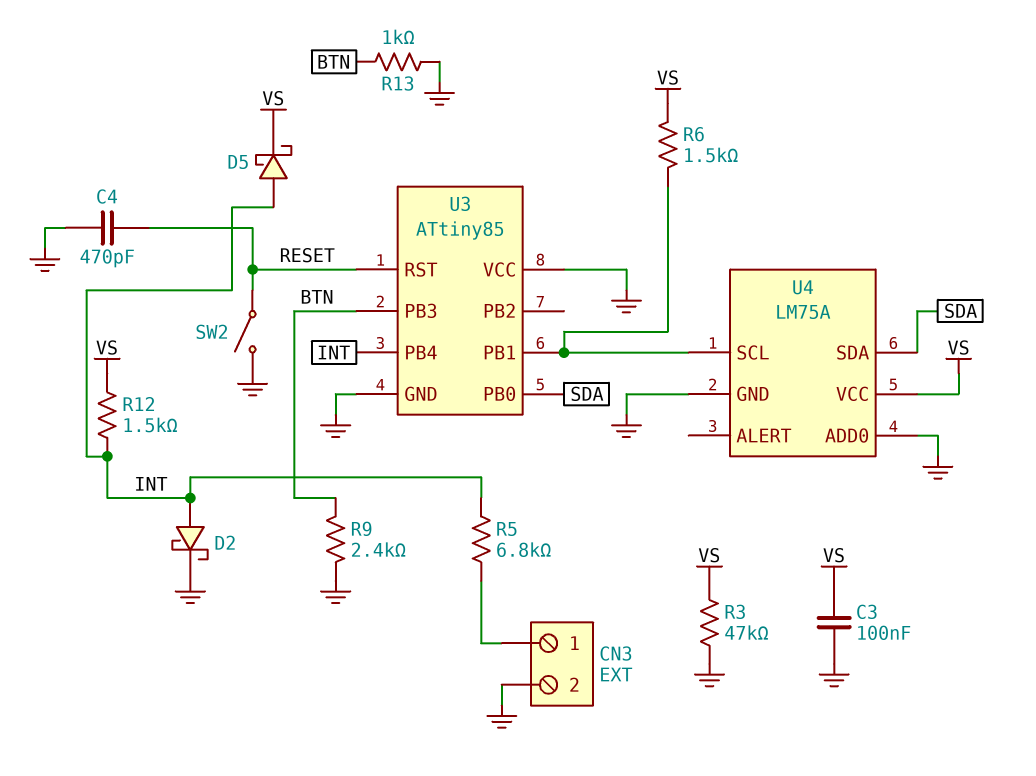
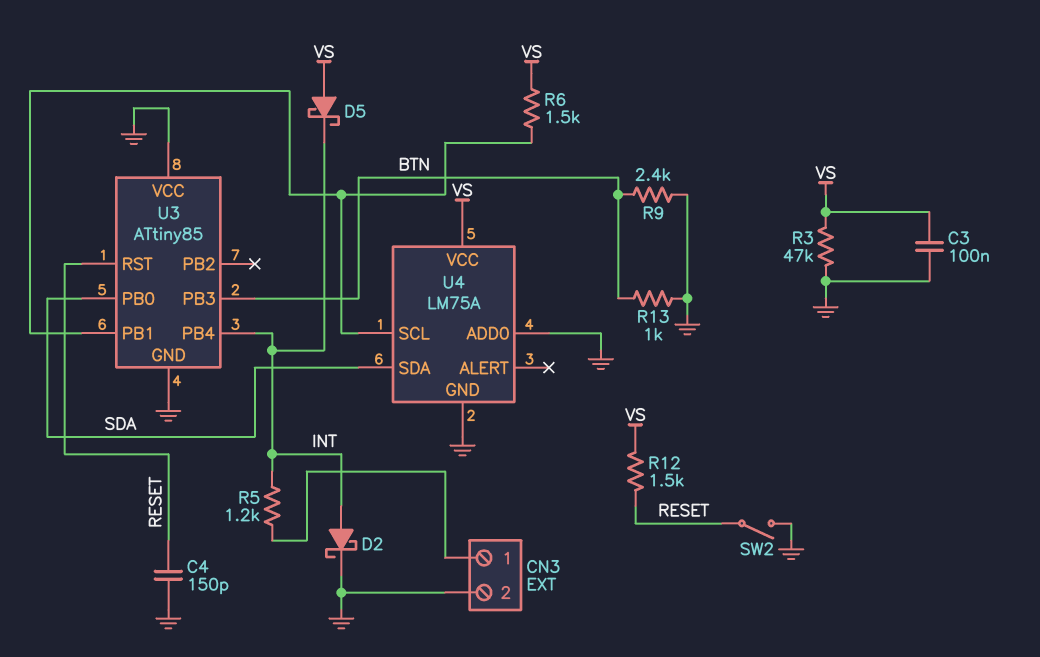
C4: 470pF (GND, RESET) -> 150pF (GND, RESET)
D5: schottky (A INT, K VS) -> schottky (A VS, K INT)
R5: 6.8k (CN3/1, INT) -> 1.2k (CN3/1, INT)
R12: 1.5k (INT, VS) -> 1.5k (RESET, VS)

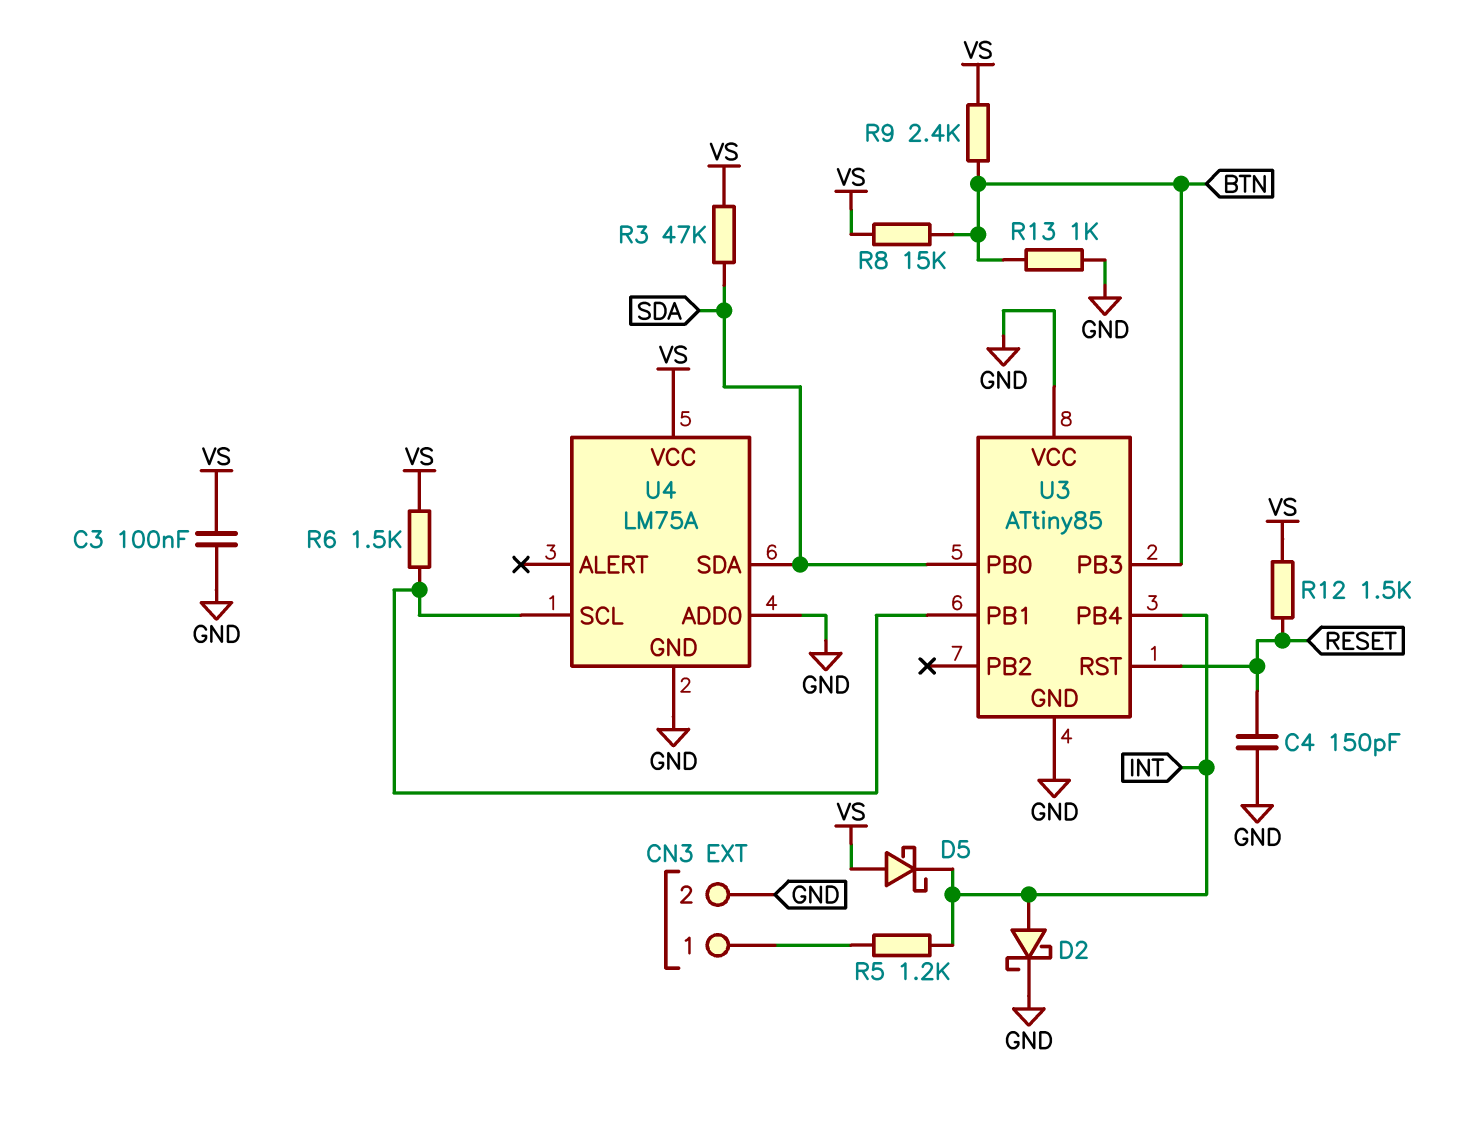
R3: 47k (GND, VS) -> 47k (SDA, VS)
R8: none -> 15k (BTN, VS)
R9: 2.4k (BTN, GND) -> 2.4k (BTN, VS)
SW2: switch (GND, RESET) -> none

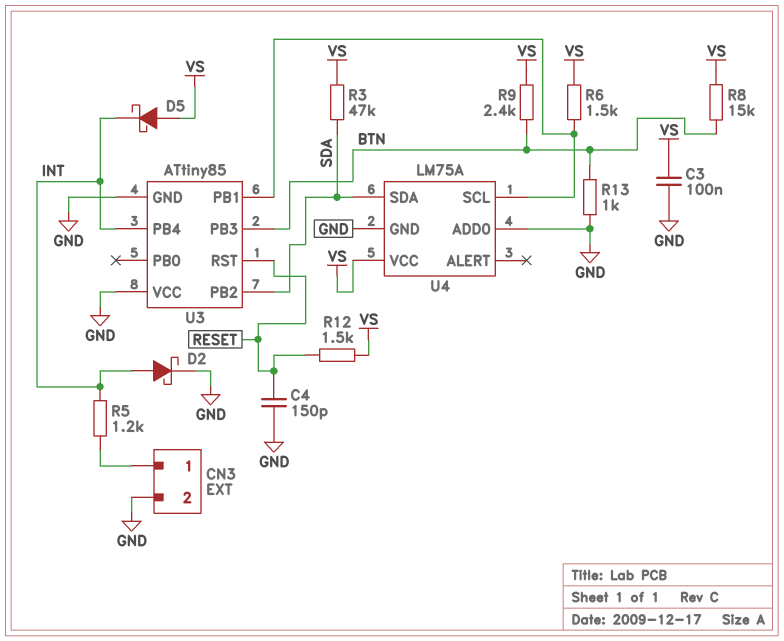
U3 pin PB0: SDA -> none
U3 pin PB2: none -> SDA

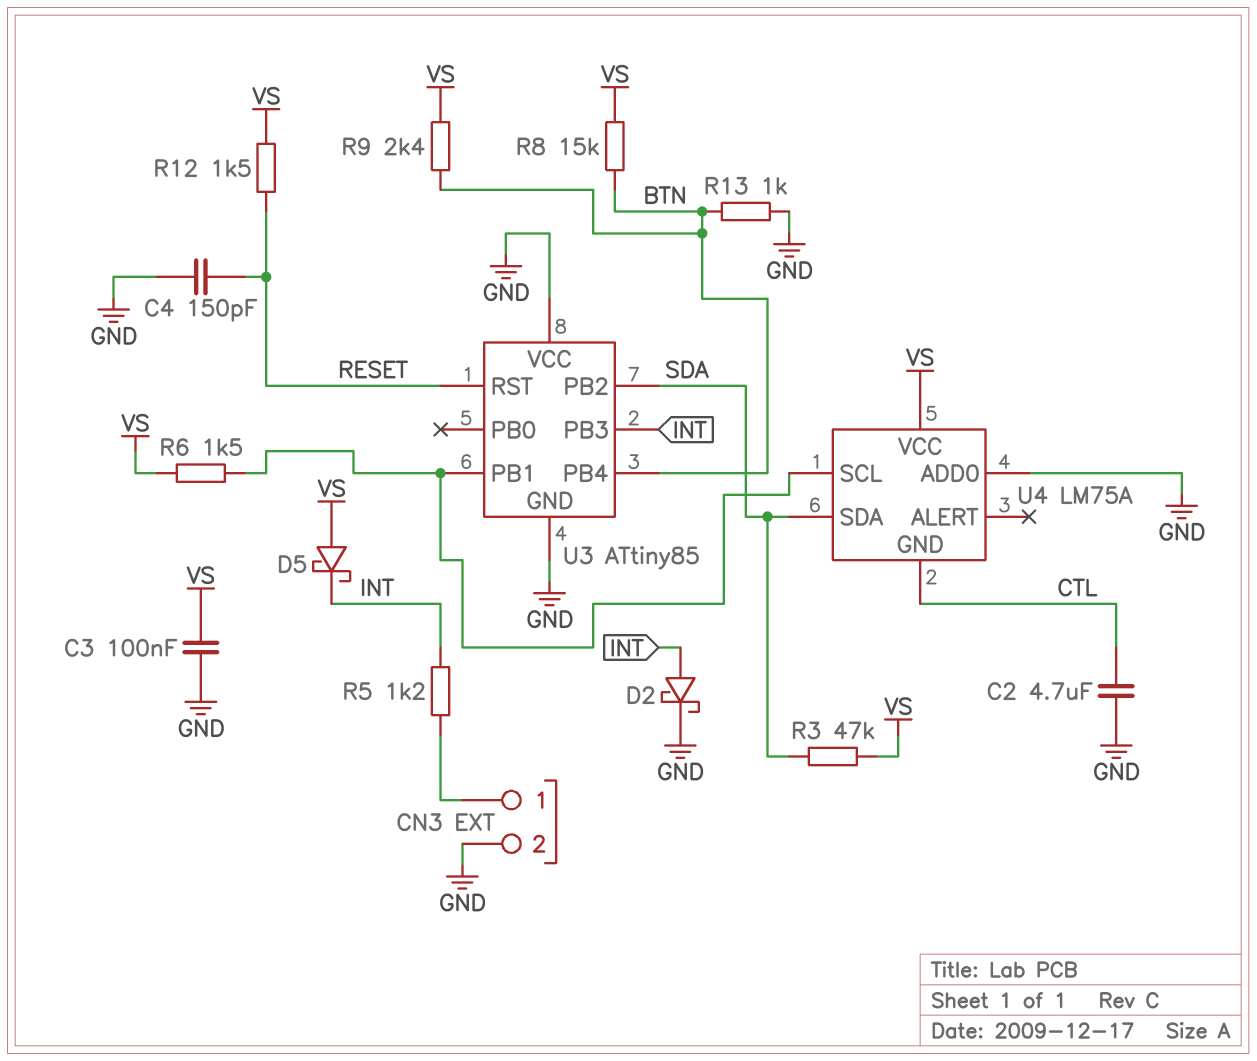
C2: none -> 4.7uF (CTL, GND)
U3 pin PB3: BTN -> INT
U3 pin PB4: INT -> BTN
U4 pin GND: GND -> CTL

